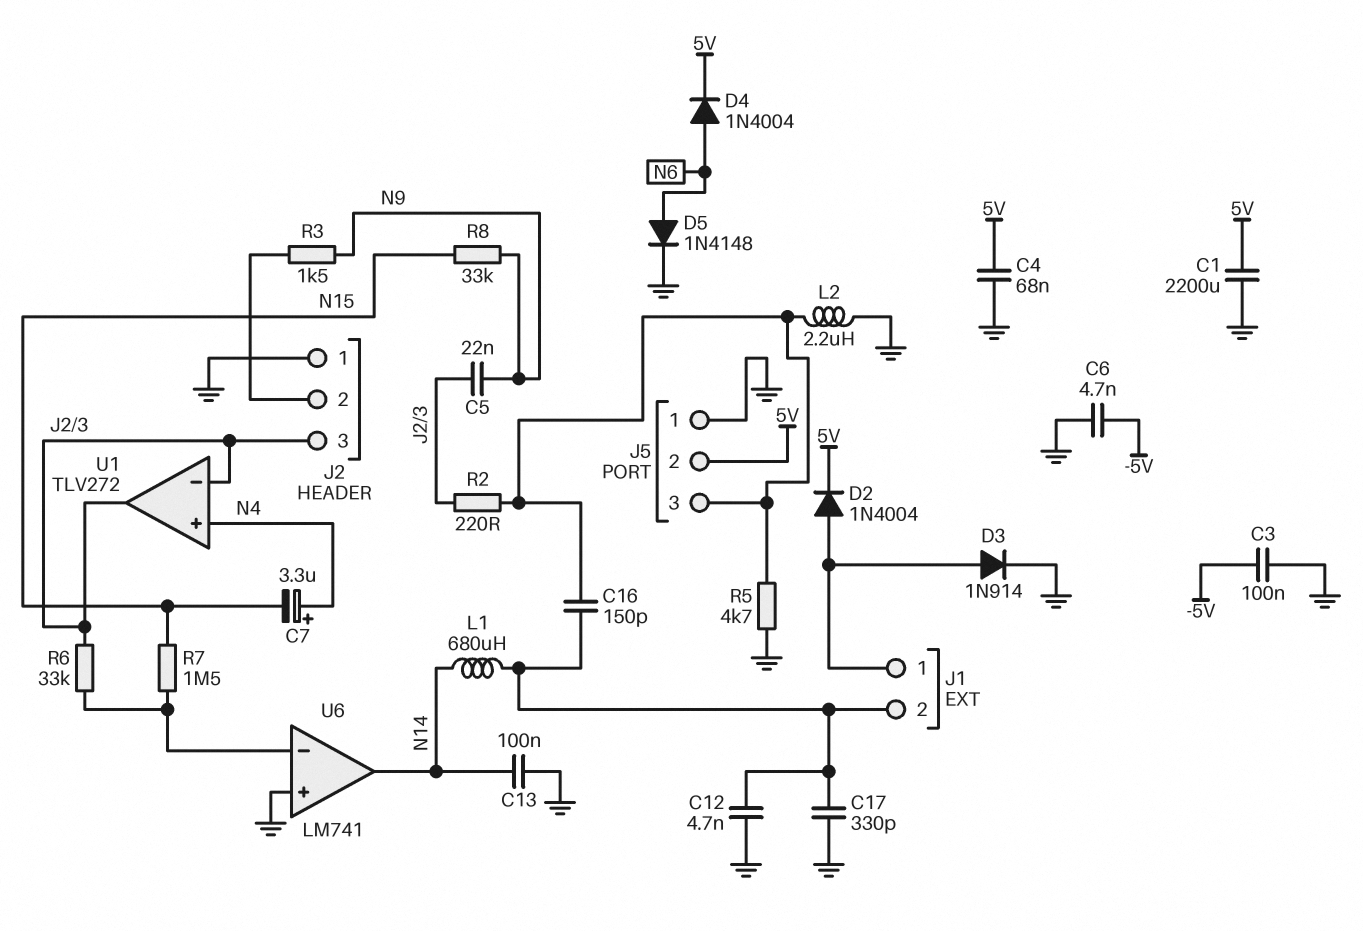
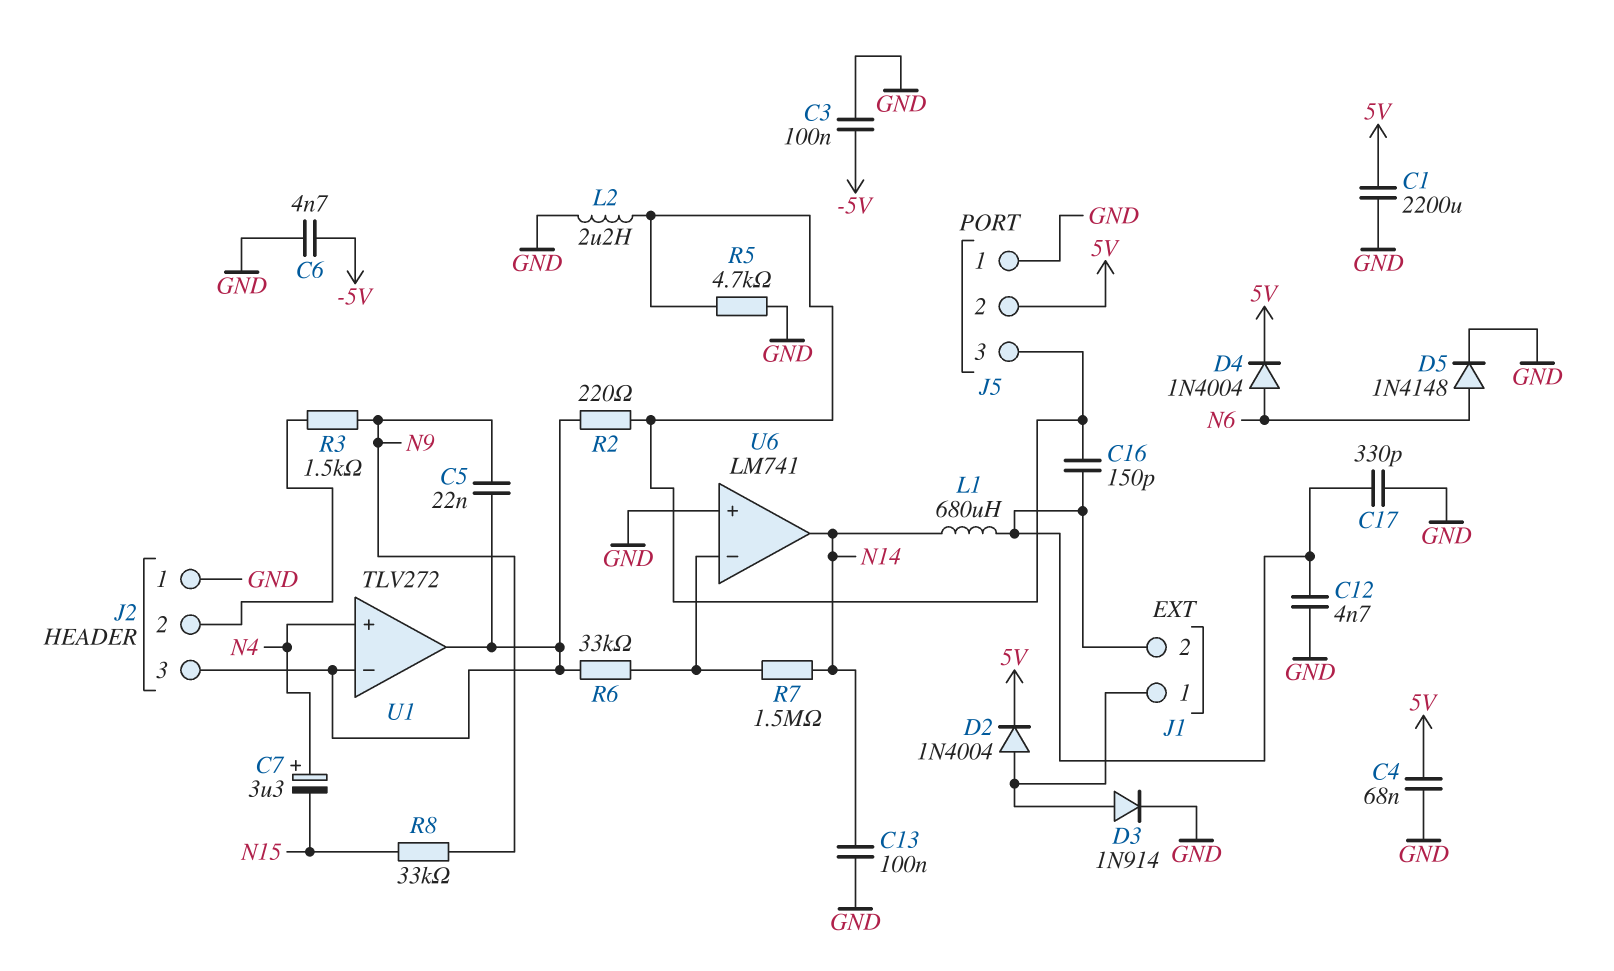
R7: 1.5M (N15, U6/in-) -> 1.5M (N14, U6/in-)

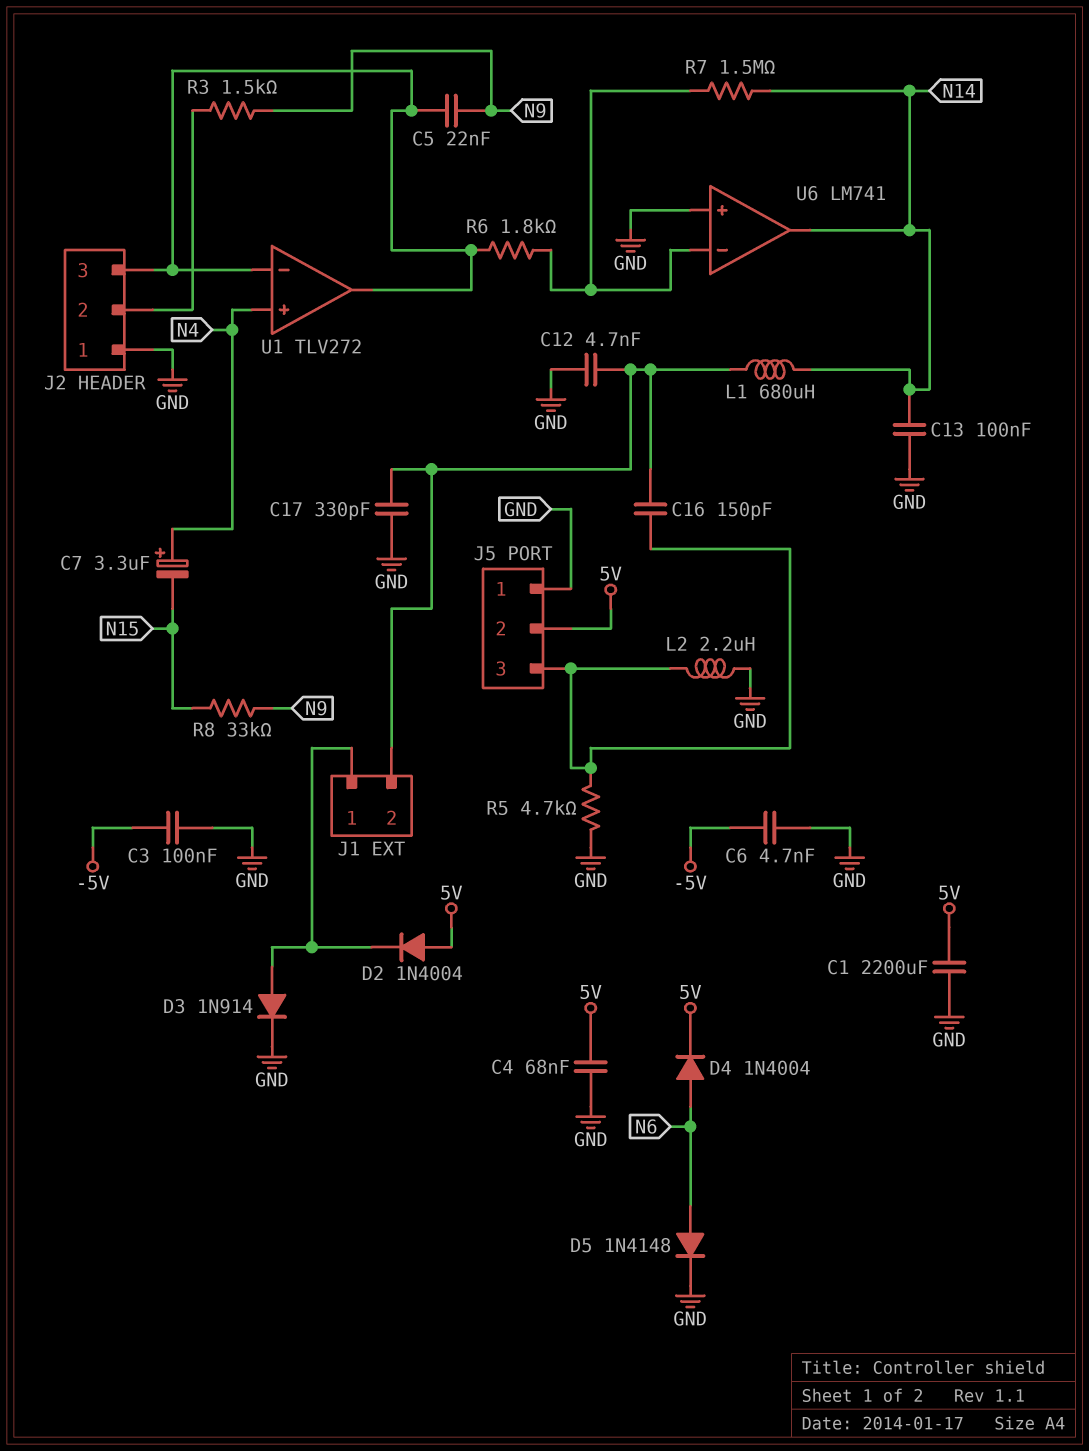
D2: diode 1N4004 (A J1/1, K 5V) -> diode 1N4004 (A 5V, K J1/1)
R2: 220 (J2/3, J5/3) -> none
R6: 33k (J2/3, U6/in-) -> 1.8k (J2/3, U6/in-)

